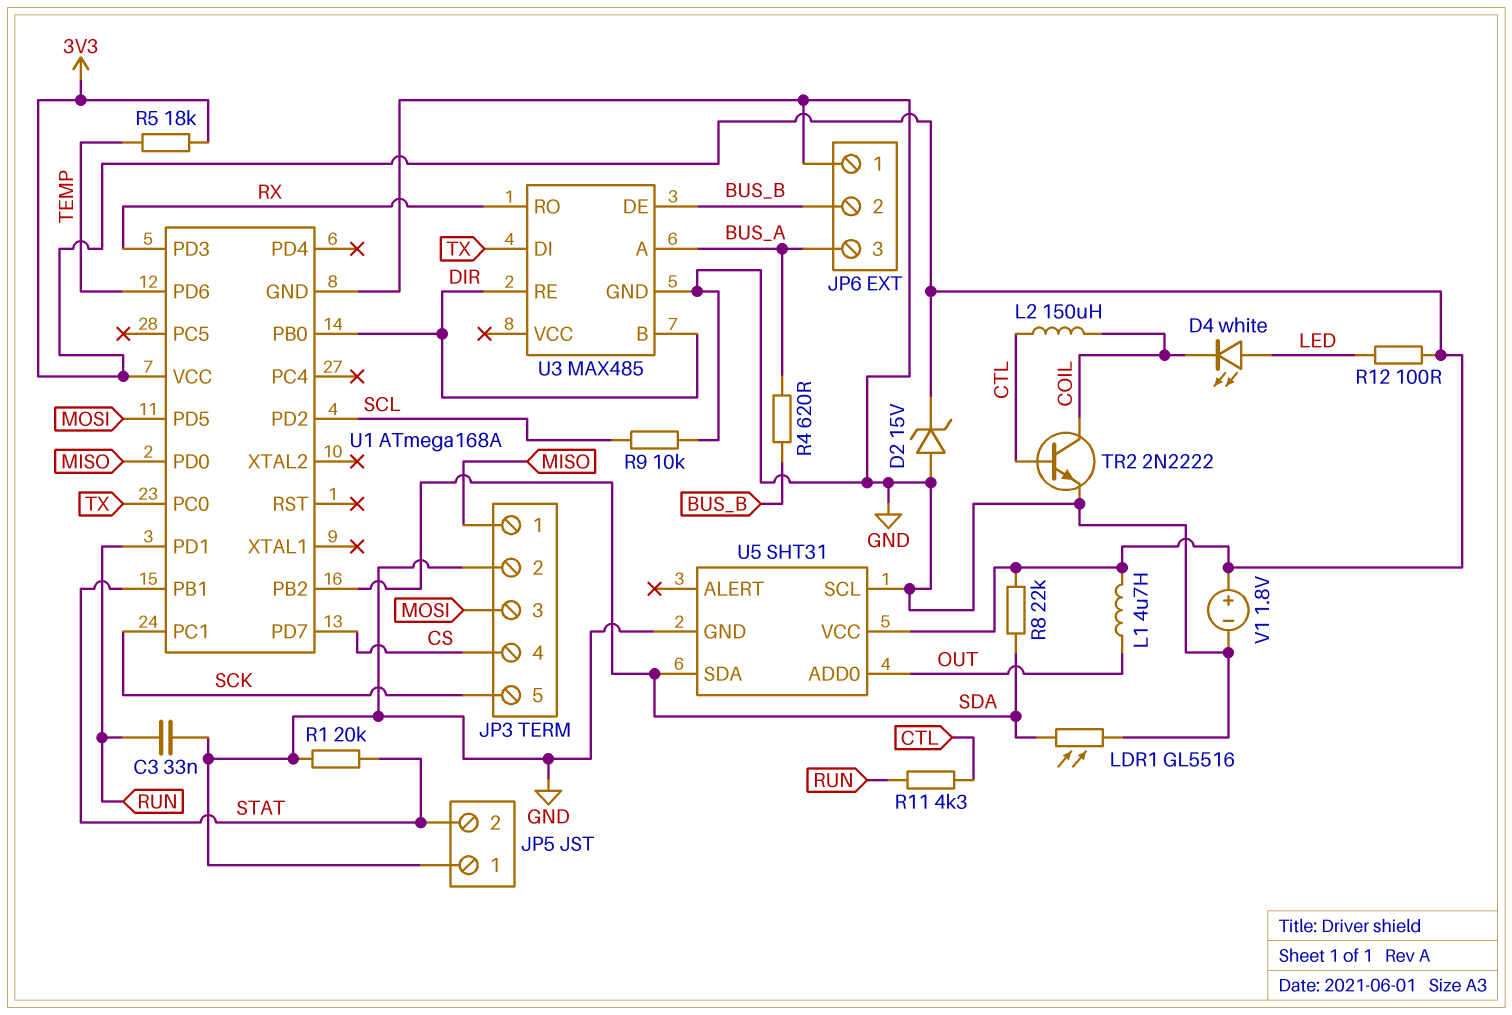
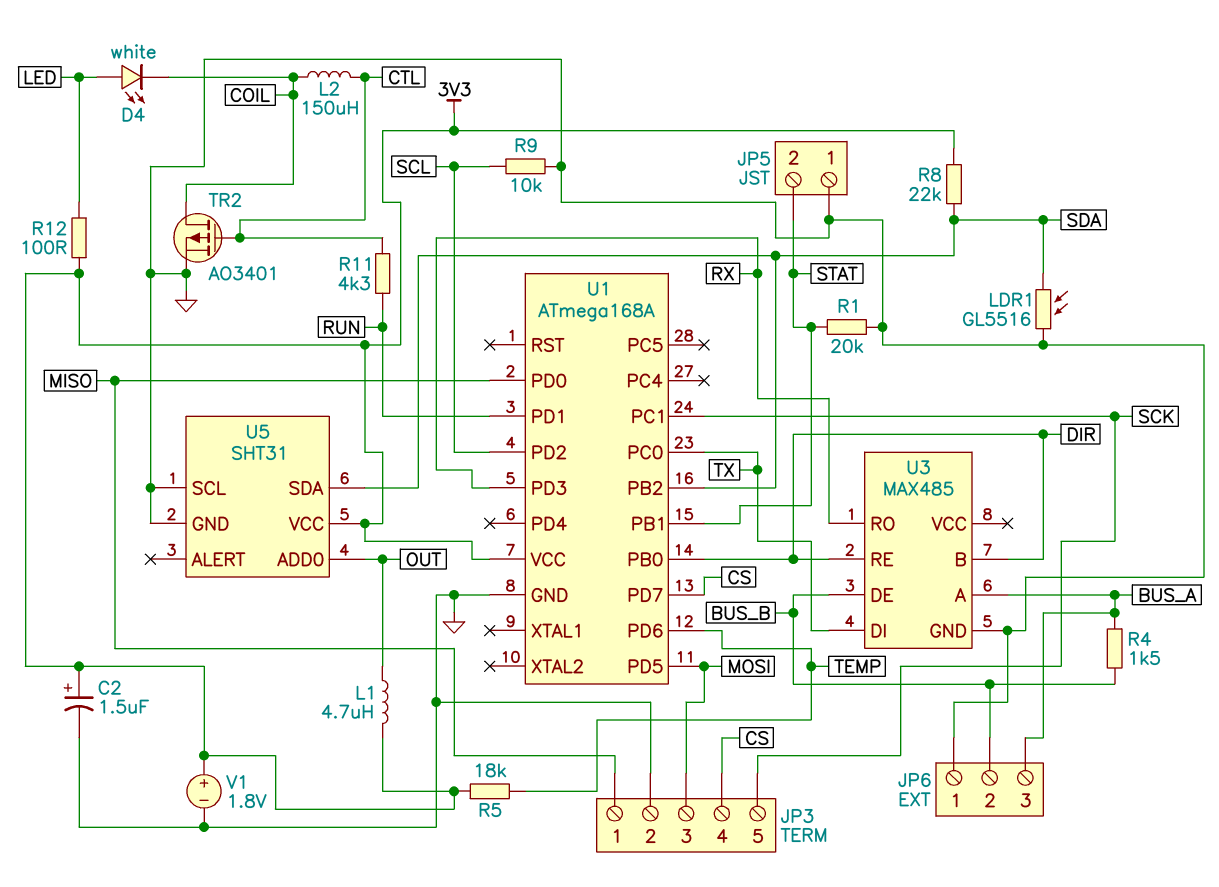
C2: none -> 1.5uF (plus 3V3, minus GND)
C3: 33nF (GND, RUN) -> none
D2: zener 15V (A GND, K 3V3) -> none
R4: 620 (BUS_A, BUS_B) -> 1.5k (BUS_A, BUS_B)
TR2: NPN 2N2222 (B CTL, C COIL, E GND) -> PMOS AO3401 (G CTL, D COIL, S GND)

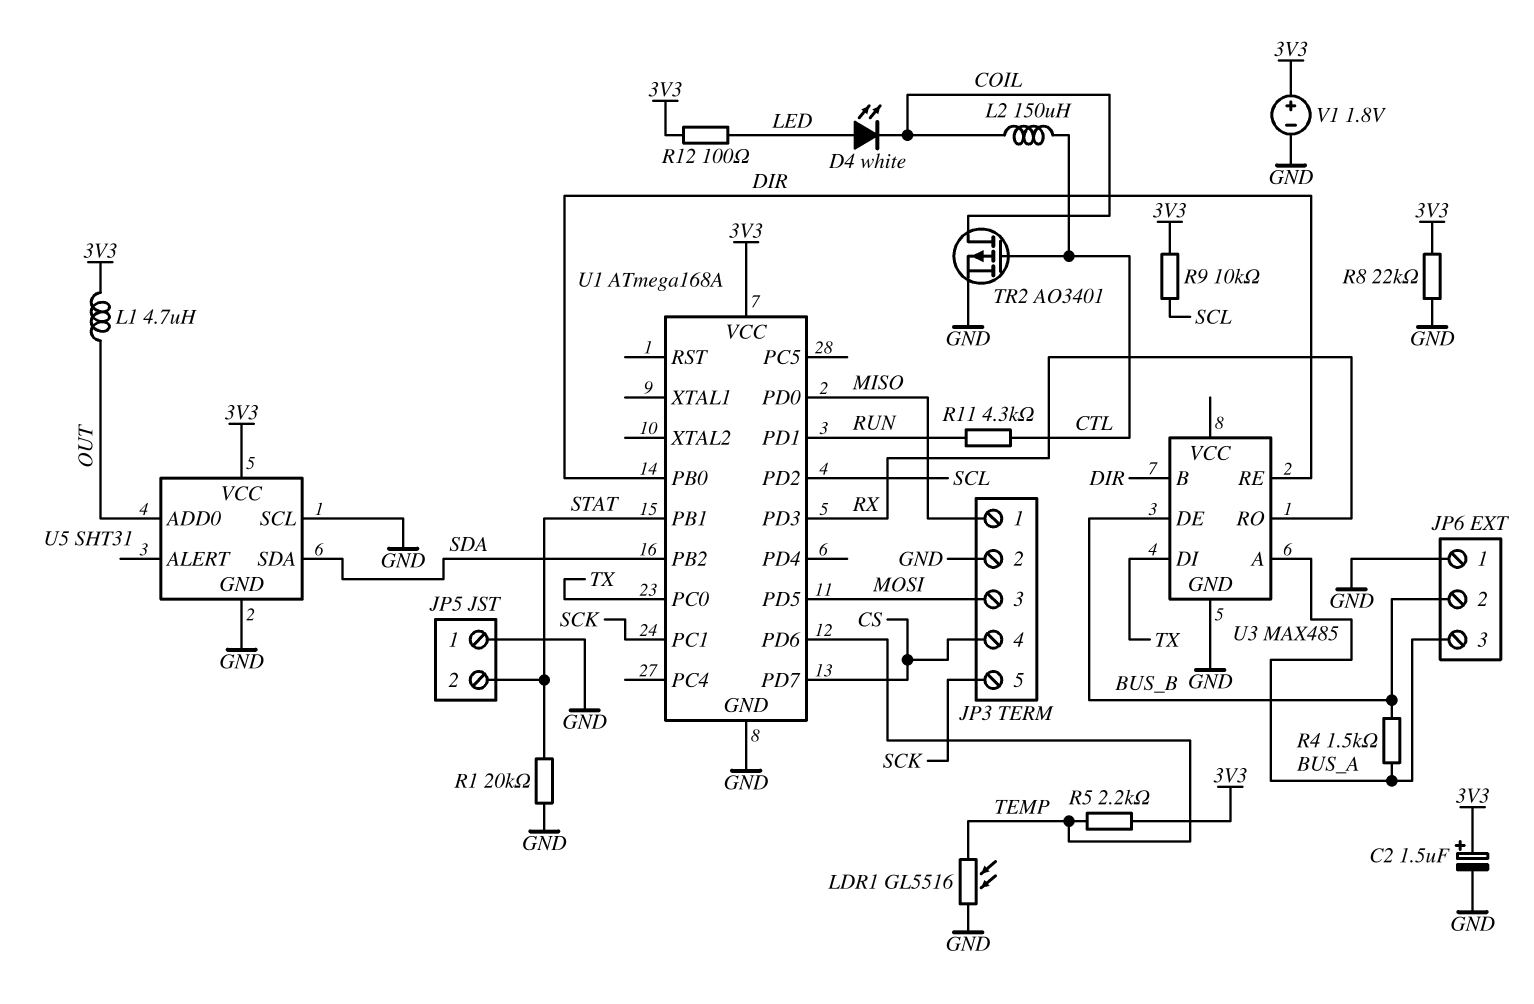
LDR1: GL5516 (GND, SDA) -> GL5516 (GND, TEMP)
R5: 18k (3V3, TEMP) -> 2.2k (3V3, TEMP)
R8: 22k (3V3, SDA) -> 22k (3V3, GND)
R9: 10k (GND, SCL) -> 10k (3V3, SCL)

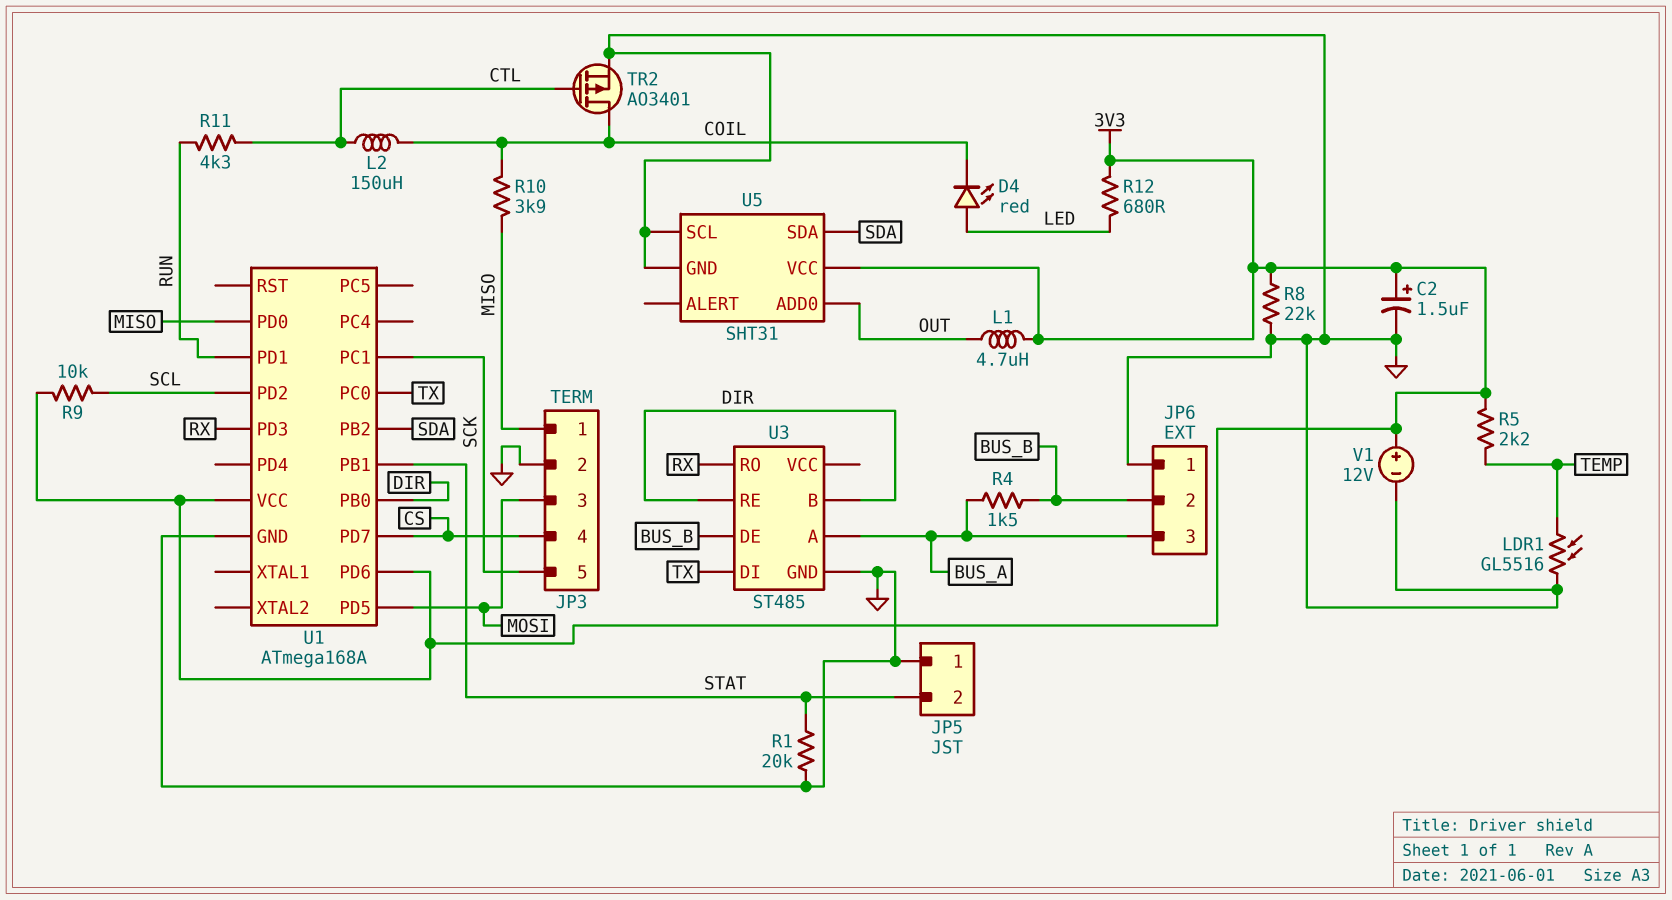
D4: LED white (A LED, K COIL) -> LED red (A LED, K COIL)
R10: none -> 3.9k (COIL, MISO)
R12: 100 (3V3, LED) -> 680 (3V3, LED)
U1 pin PD6: TEMP -> 3V3
U3: MAX485 -> ST485
V1: 1.8V (plus 3V3, minus GND) -> 12V (plus 3V3, minus GND)

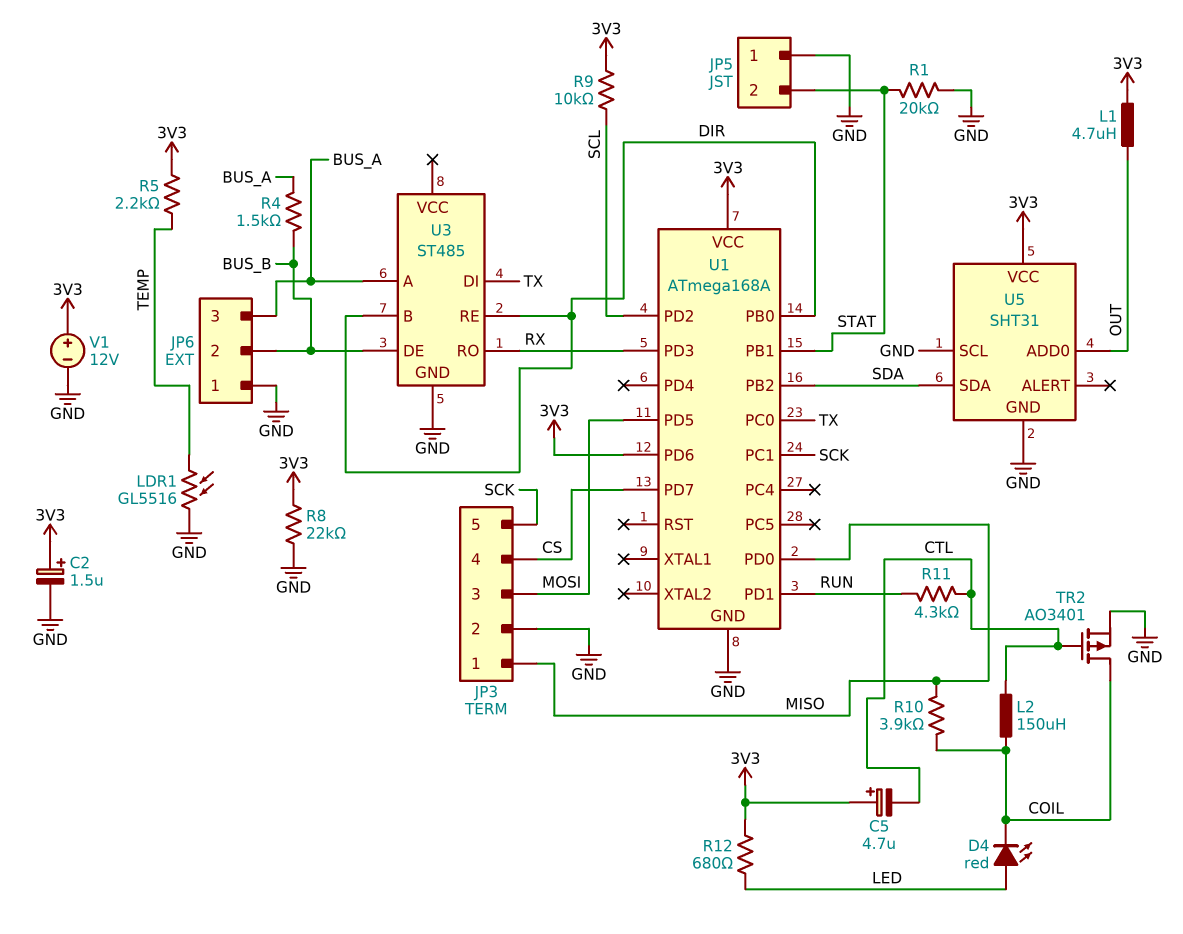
C5: none -> 4.7uF (plus 3V3, minus CTL)

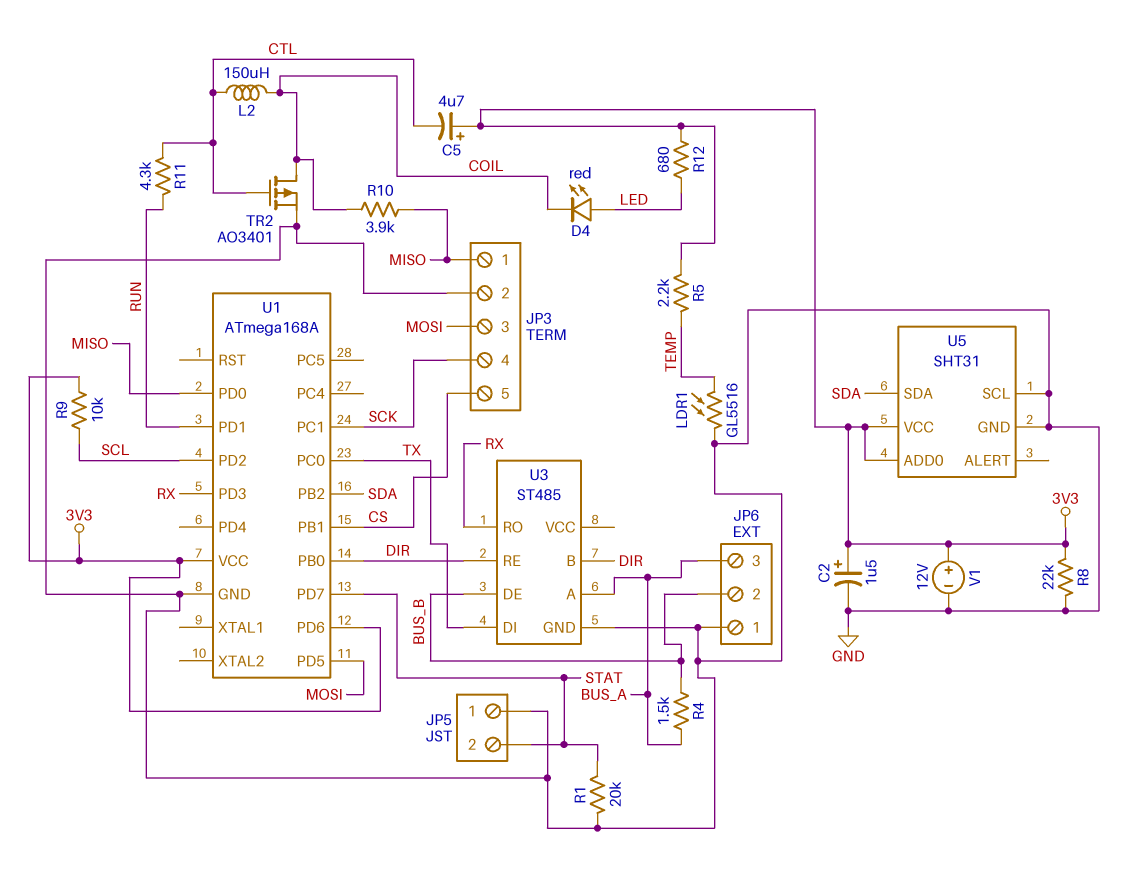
JP3 pin 4: CS -> SCK
JP3 pin 5: SCK -> CS
L1: 4.7uH (3V3, OUT) -> none
U1 pin PB1: STAT -> CS
U1 pin PD7: CS -> STAT
U5 pin ADD0: OUT -> 3V3

